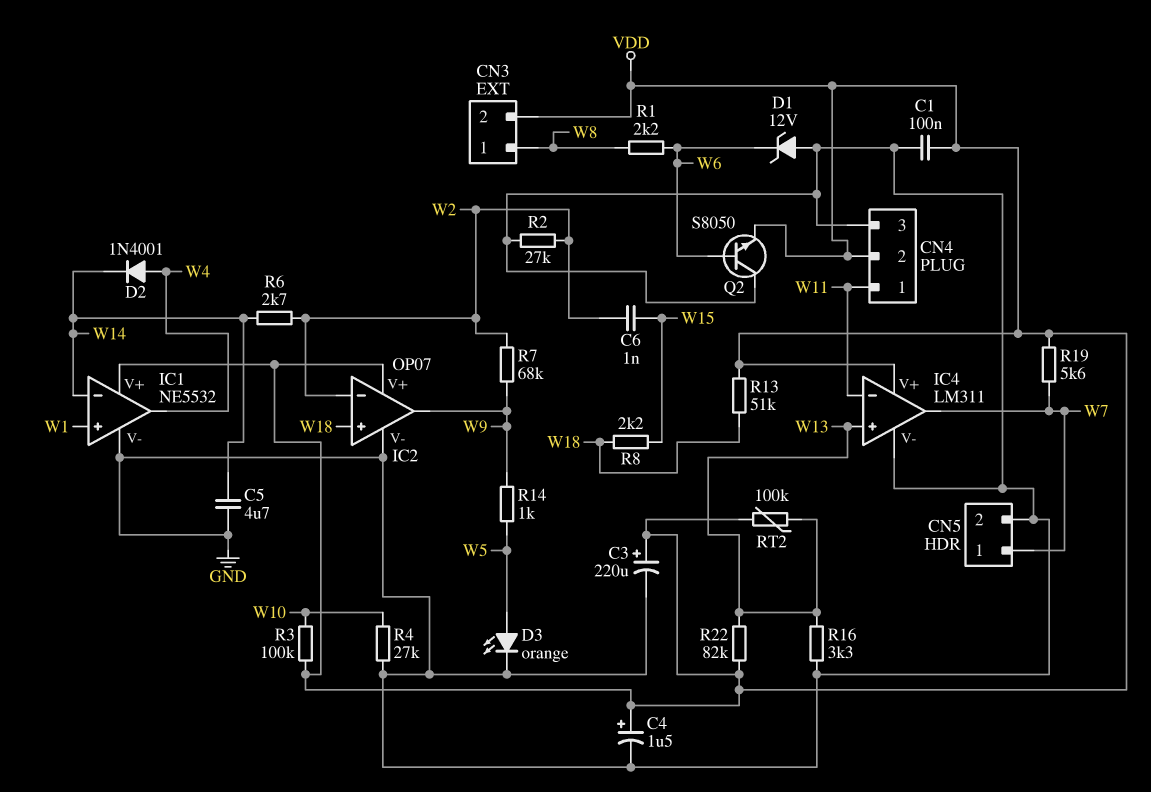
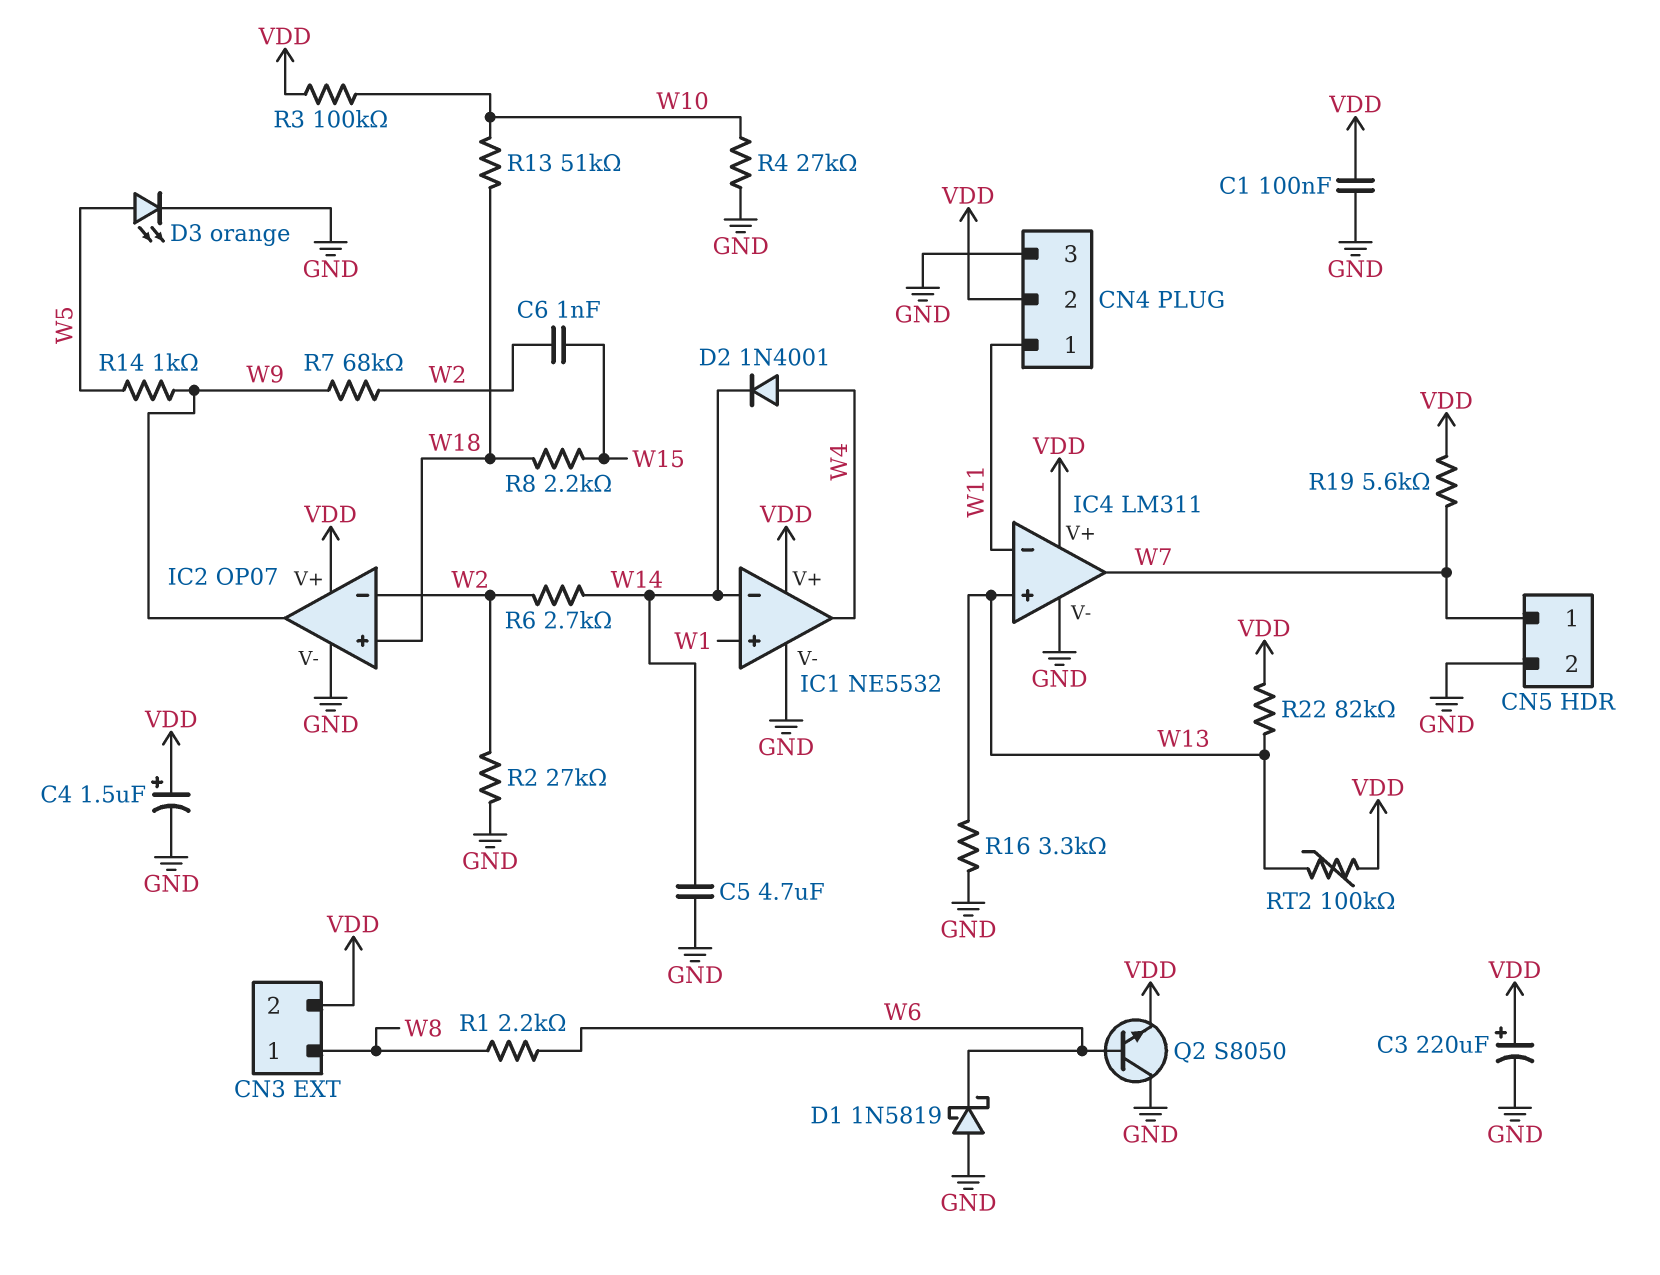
D1: zener 12V (A GND, K W6) -> schottky 1N5819 (A GND, K W6)
R13: 51k (VDD, W18) -> 51k (W10, W18)

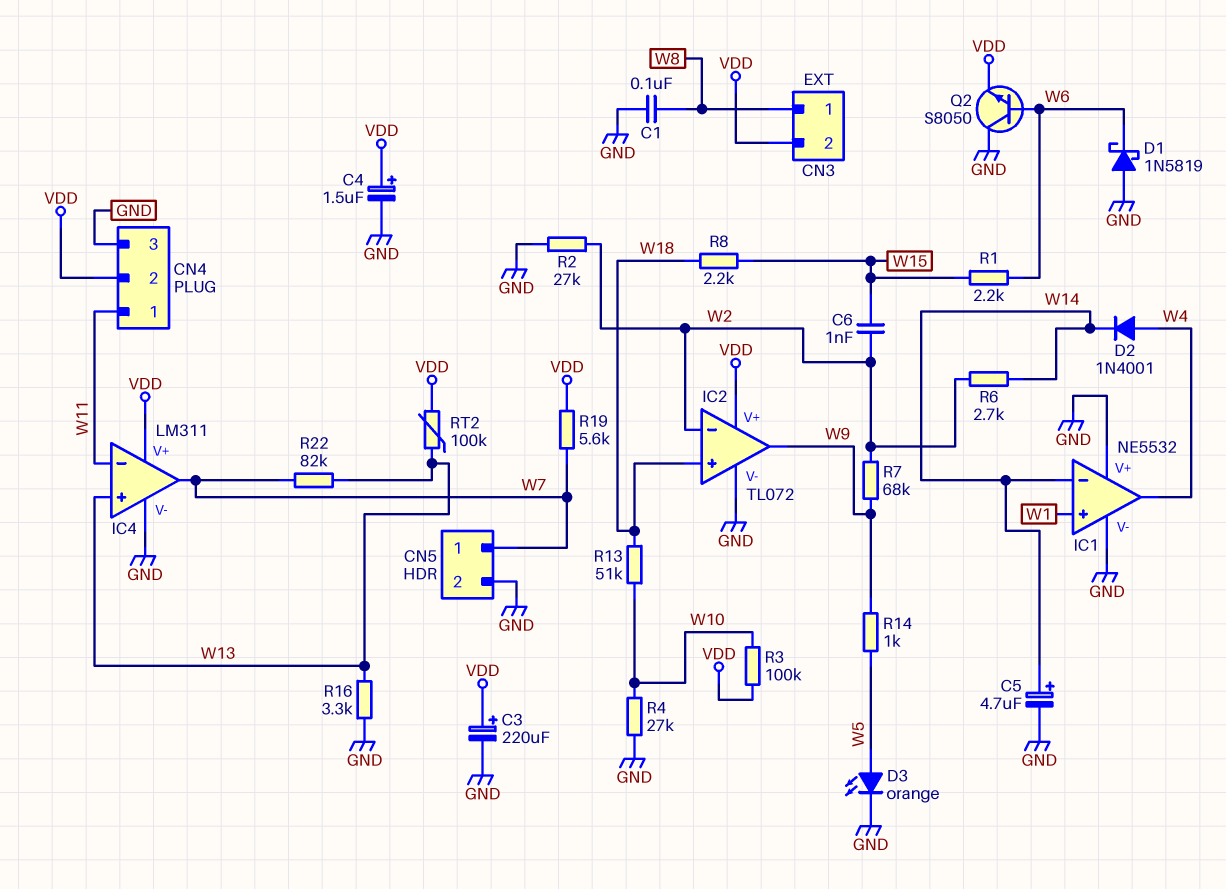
C1: 100nF (GND, VDD) -> 100nF (GND, W8)
C5: 4.7uF (GND, W14) -> 4.7uF (plus W14, minus GND)
IC1 pin V+: VDD -> GND
IC2: OP07 -> TL072
R1: 2.2k (W6, W8) -> 2.2k (W6, W15)
R22: 82k (VDD, W13) -> 82k (W7, W13)

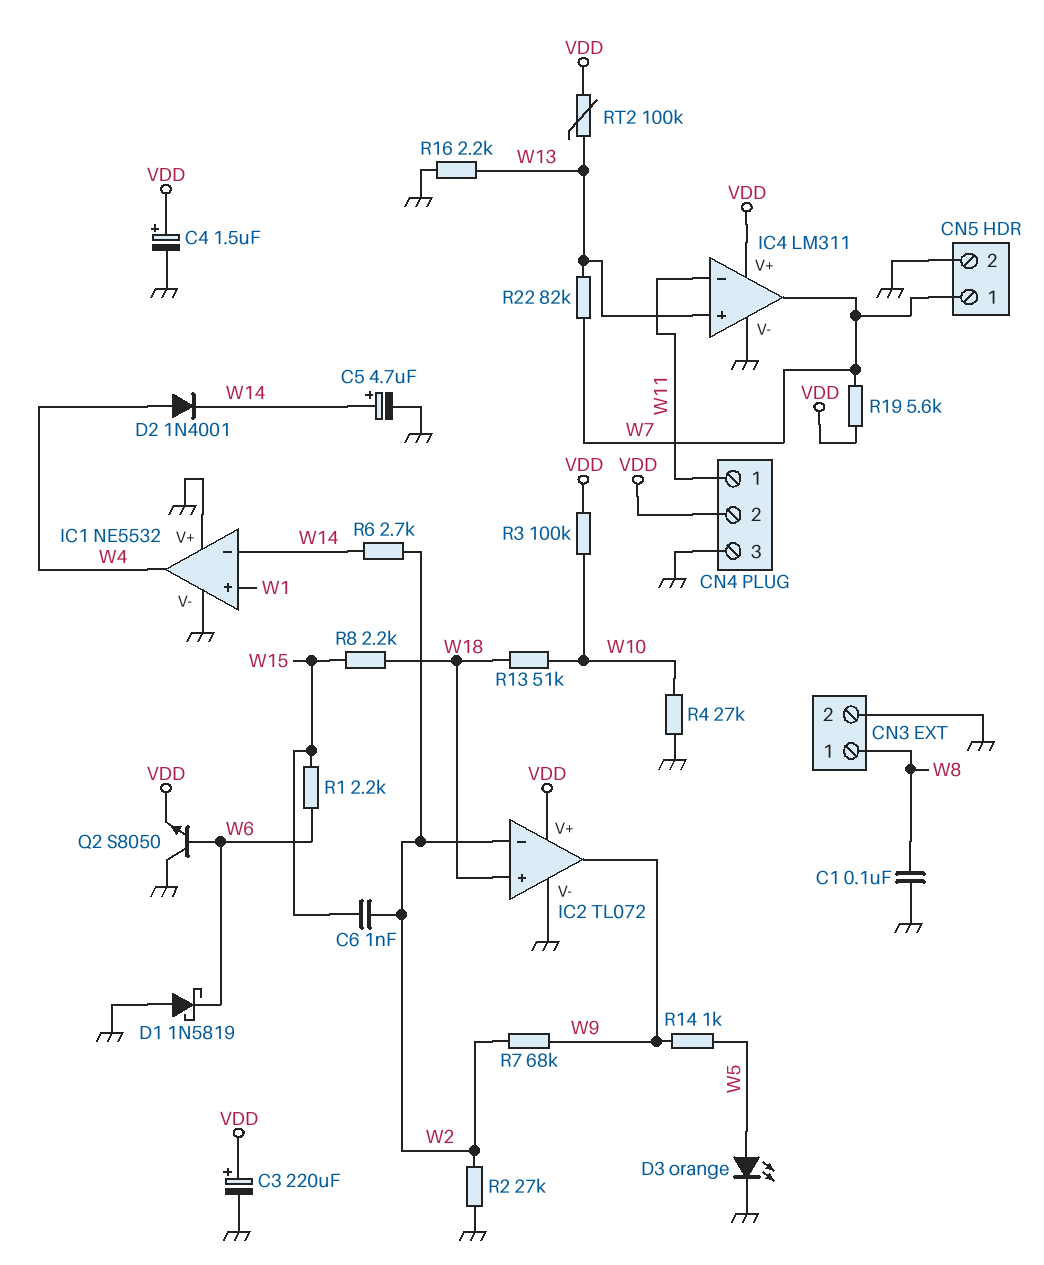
CN3 pin 2: VDD -> GND
R16: 3.3k (GND, W13) -> 2.2k (GND, W13)

